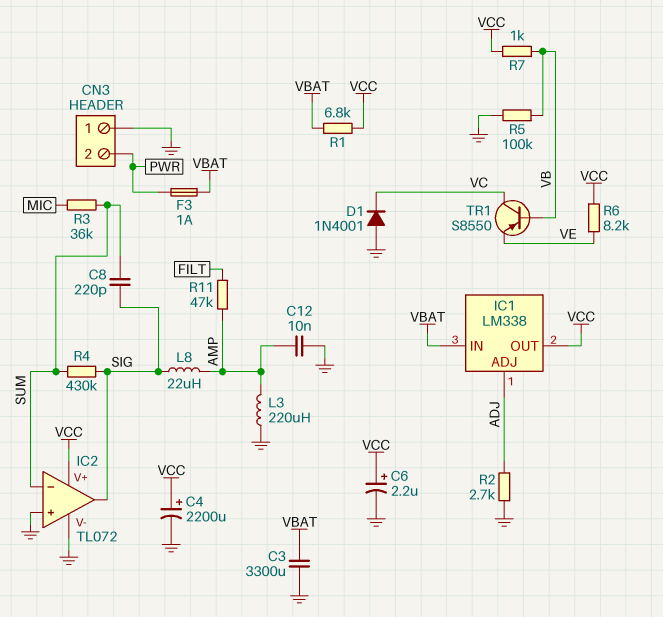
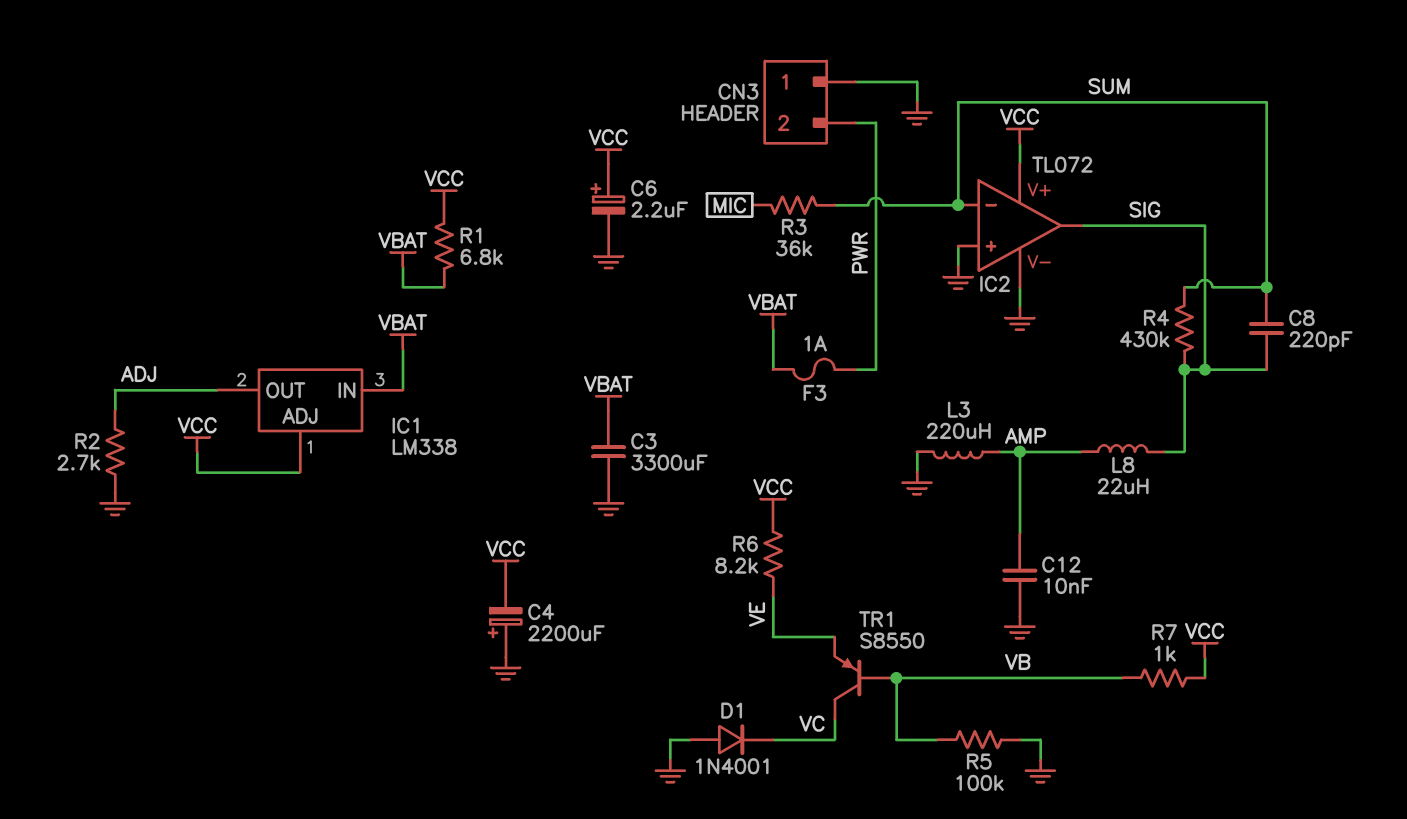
C4: 2200uF (plus VCC, minus GND) -> 2200uF (plus GND, minus VCC)
IC1 pin ADJ: ADJ -> VCC
IC1 pin OUT: VCC -> ADJ
R11: 47k (AMP, FILT) -> none

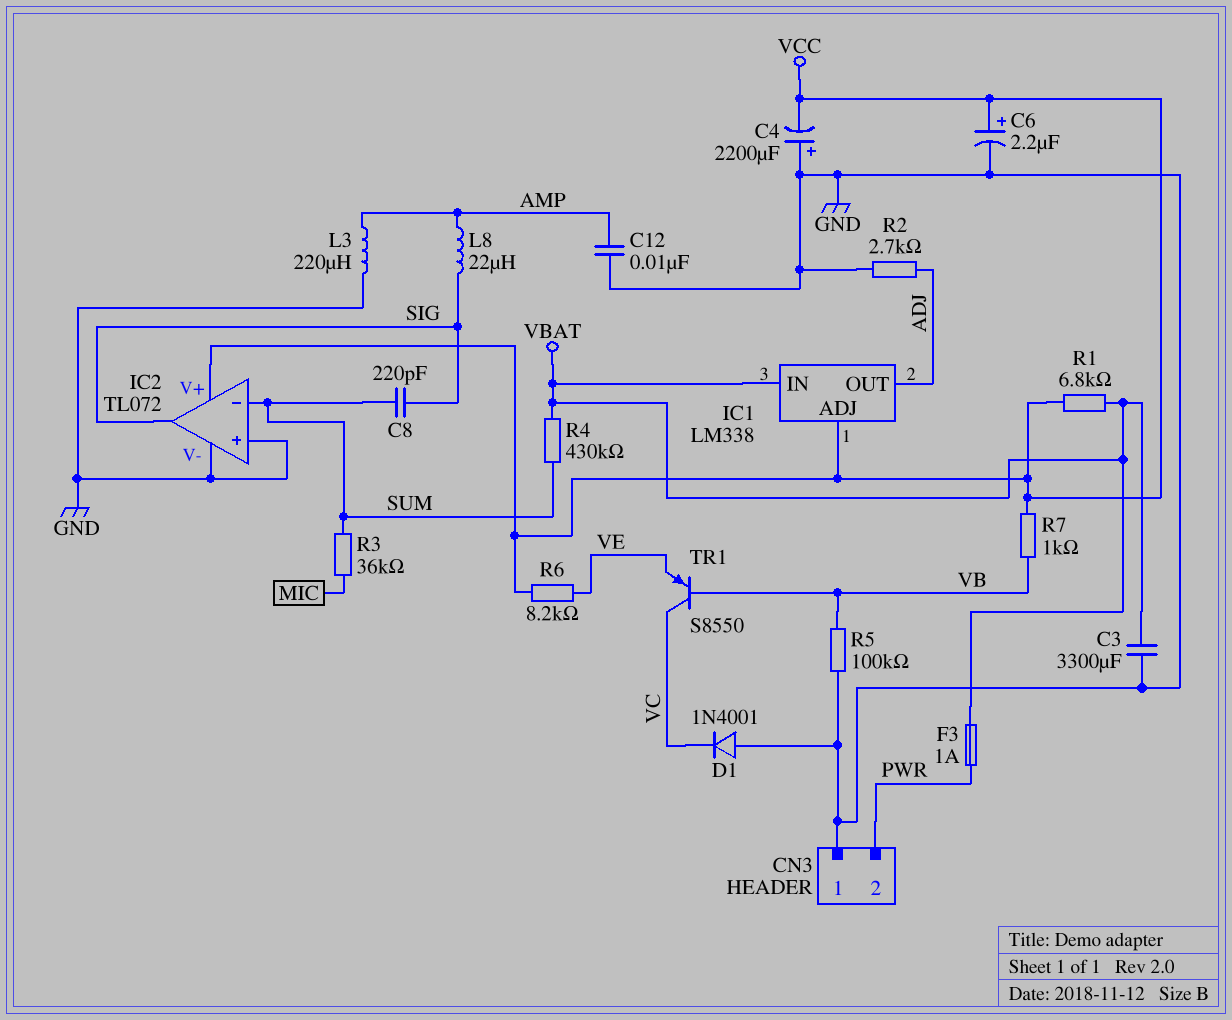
R4: 430k (SIG, SUM) -> 430k (SUM, VBAT)

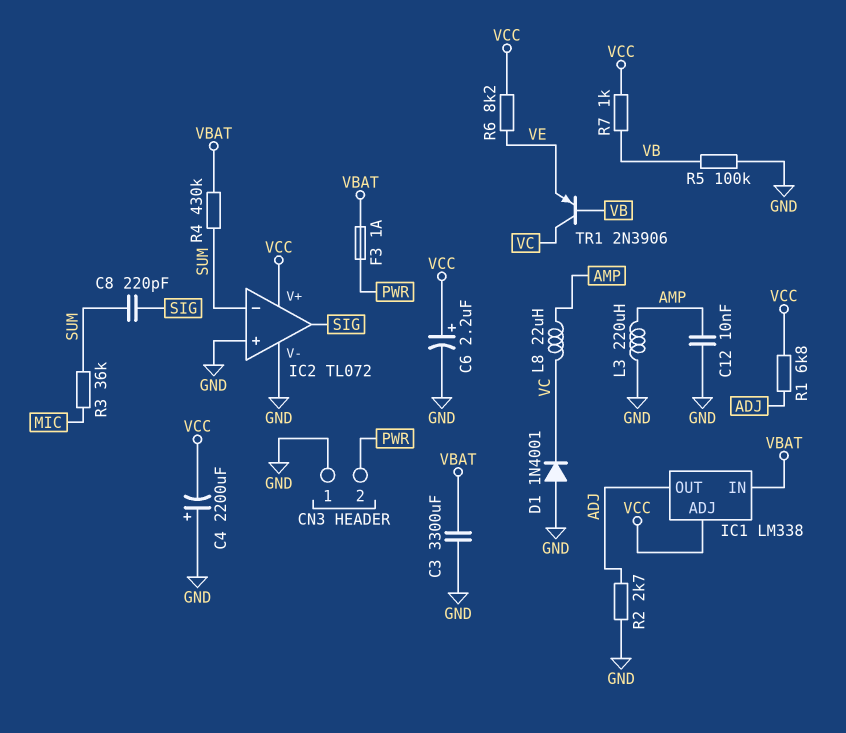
L8: 22uH (AMP, SIG) -> 22uH (AMP, VC)
R1: 6.8k (VBAT, VCC) -> 6.8k (ADJ, VCC)
TR1: PNP S8550 (B VB, C VC, E VE) -> PNP 2N3906 (B VB, C VC, E VE)

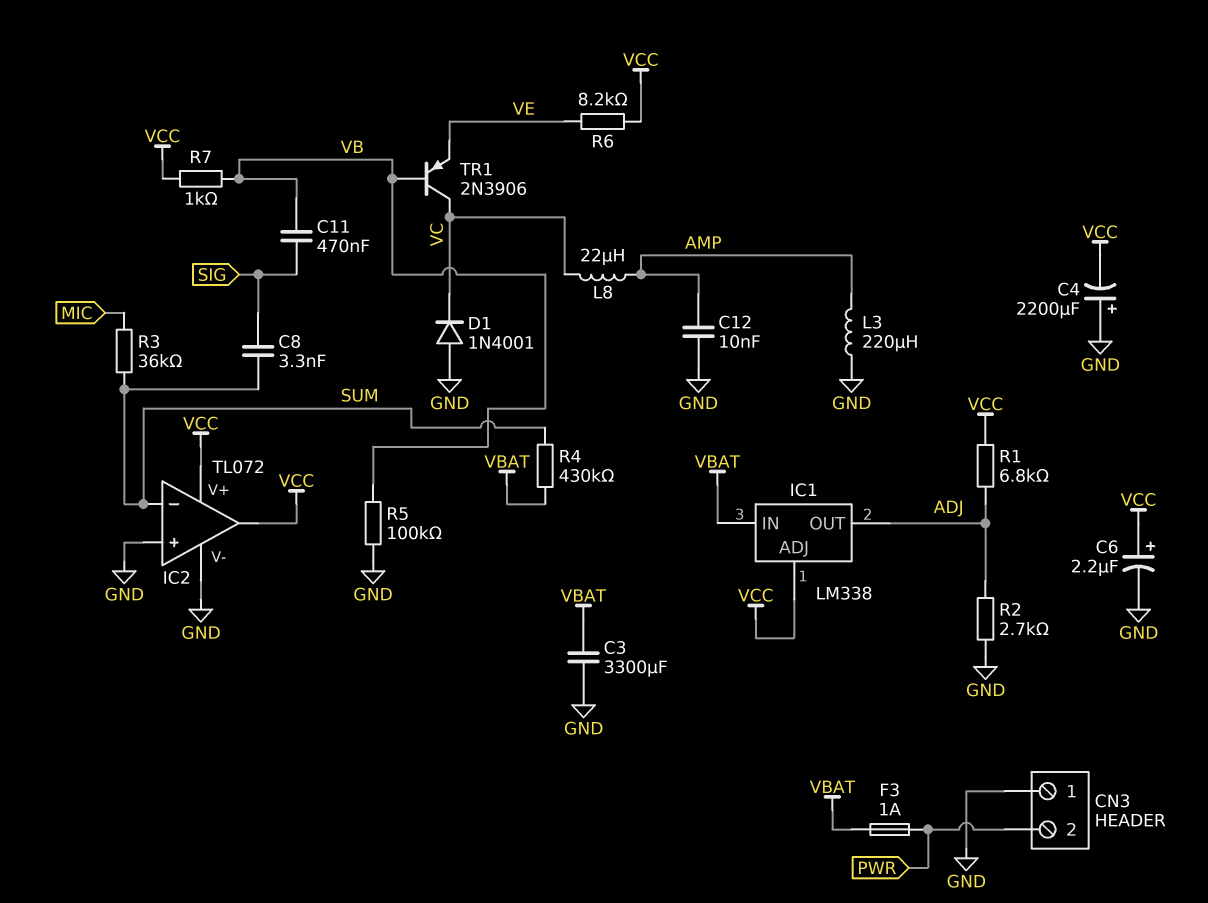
C8: 220pF (SIG, SUM) -> 3.3nF (SIG, SUM)
C11: none -> 470nF (SIG, VB)
IC2 pin out: SIG -> VCC

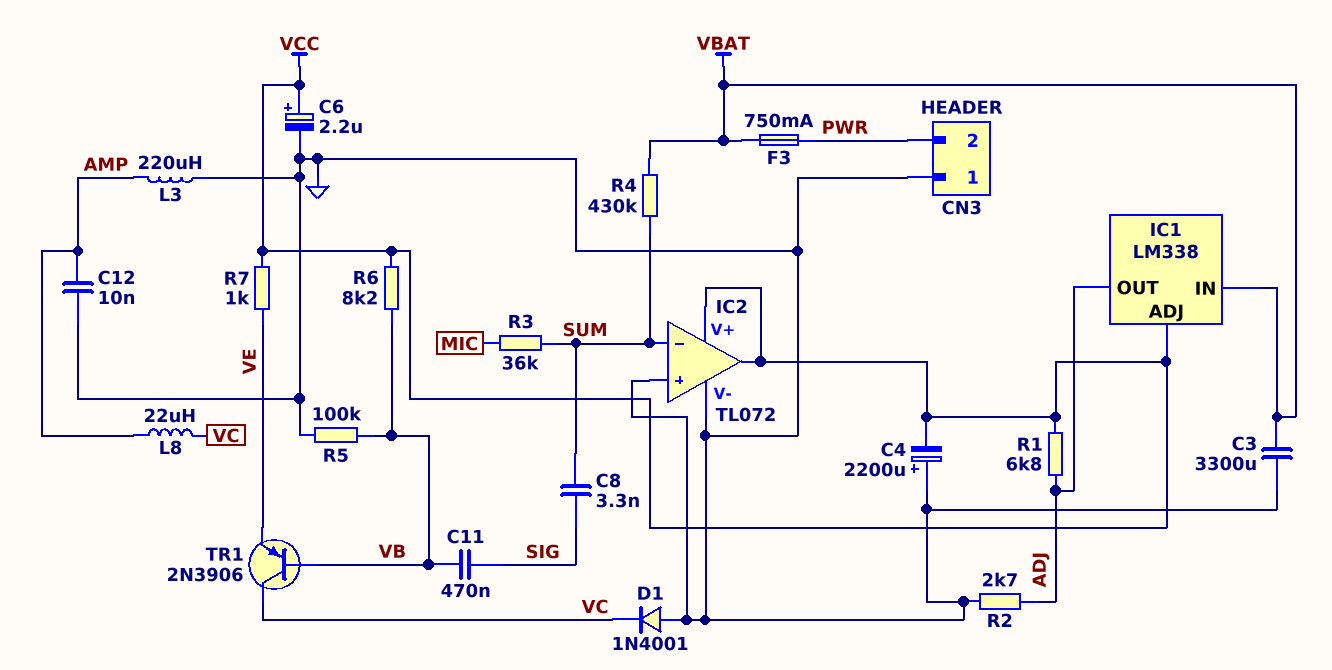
F3: 1A (PWR, VBAT) -> 750mA (PWR, VBAT)
R6: 8.2k (VCC, VE) -> 8.2k (VB, VCC)
R7: 1k (VB, VCC) -> 1k (VCC, VE)

